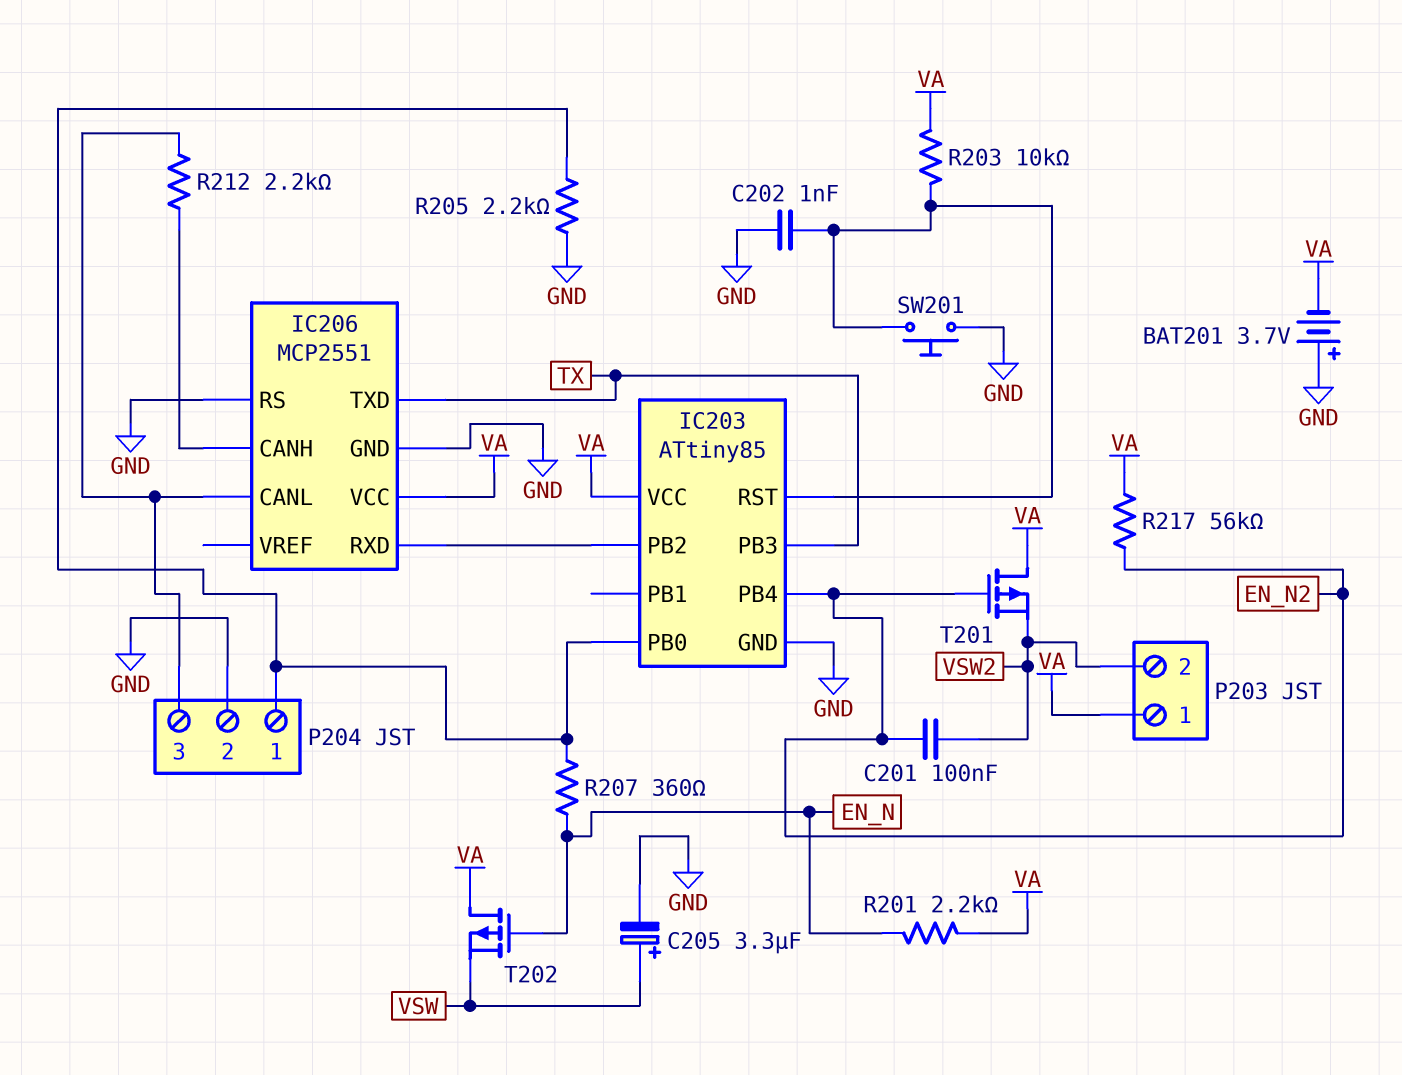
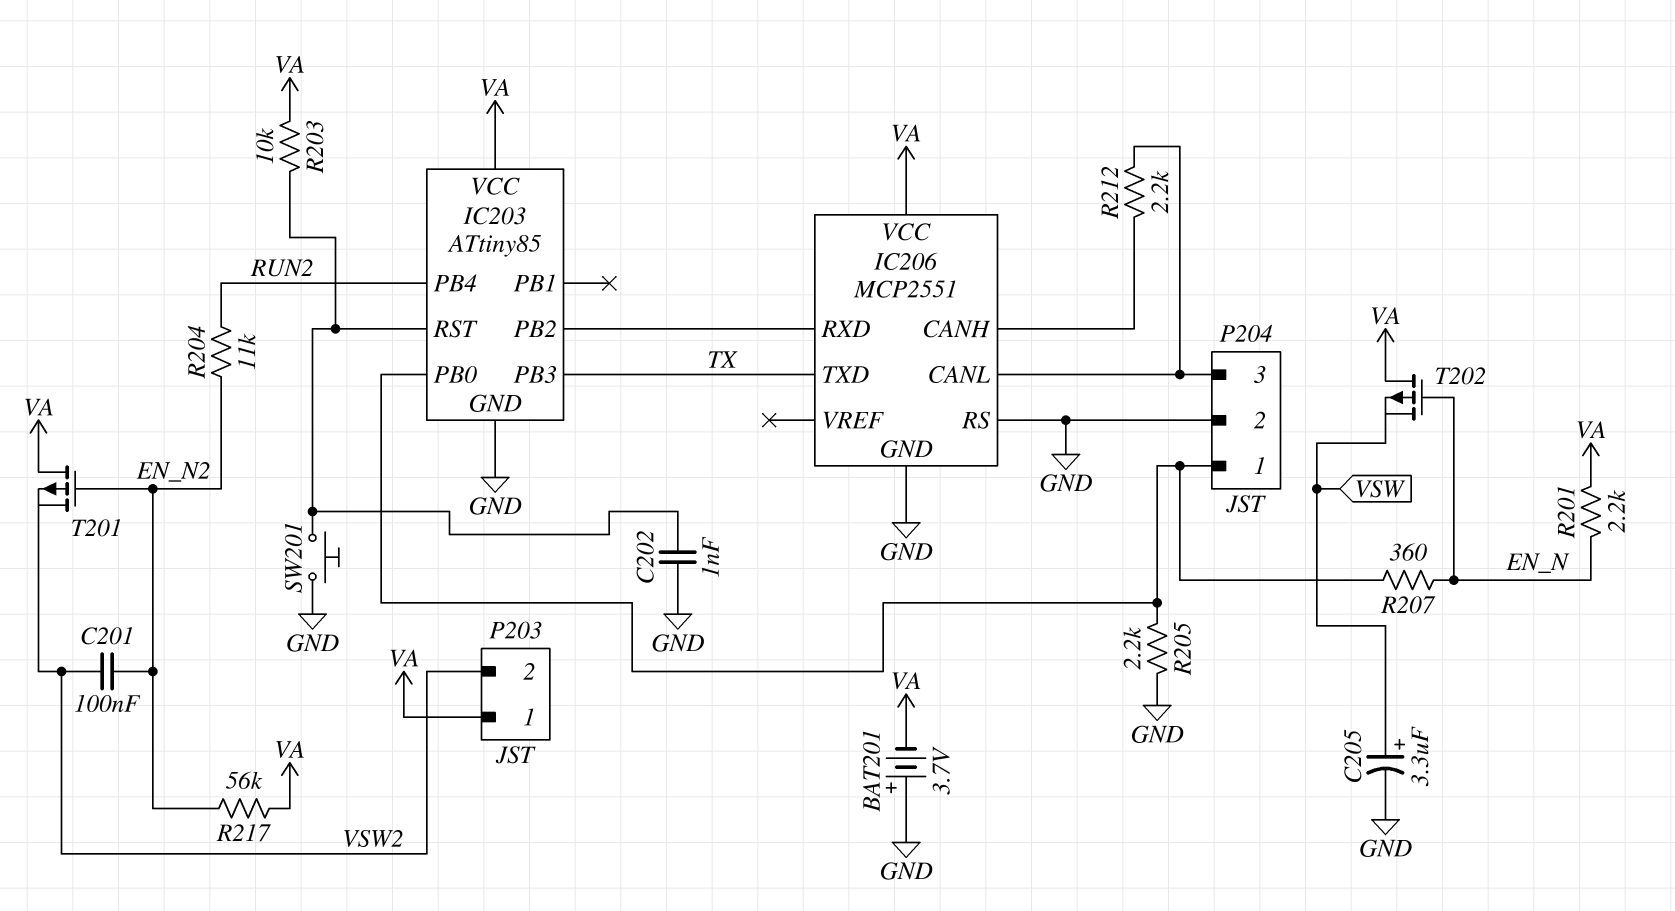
IC203 pin PB4: EN_N2 -> RUN2
R204: none -> 11k (EN_N2, RUN2)

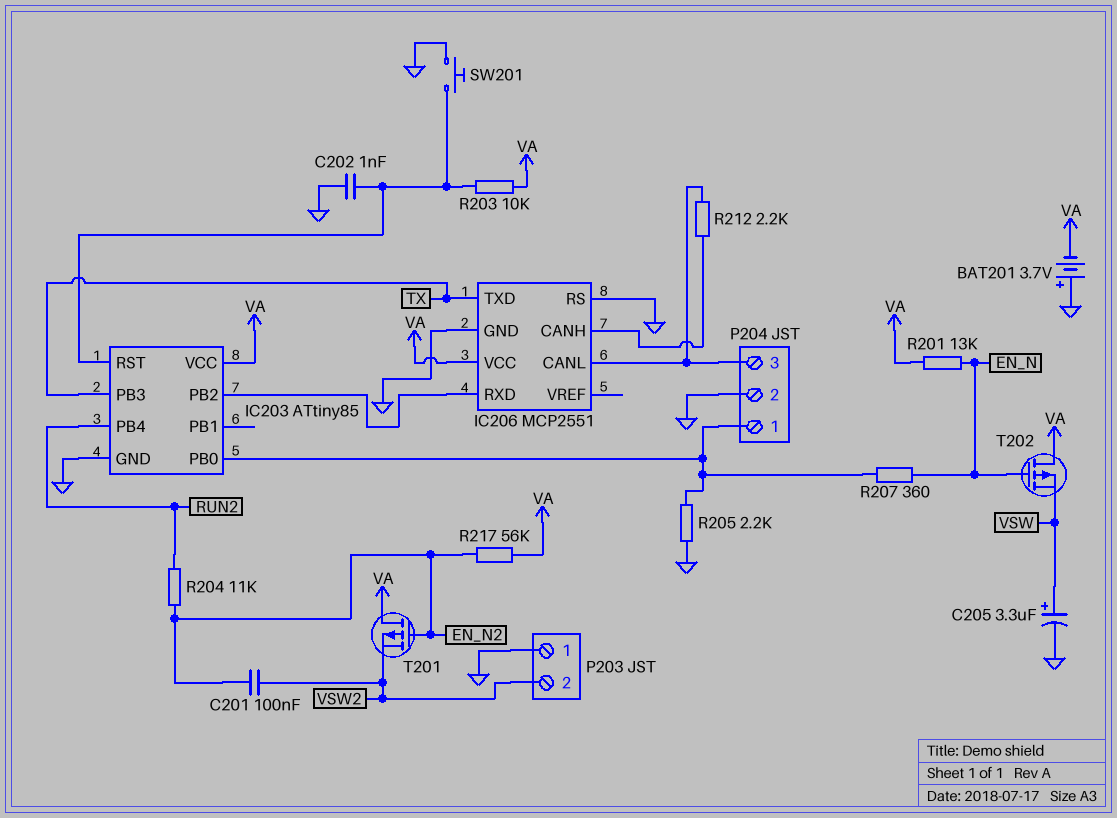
P203 pin 1: VA -> GND
R201: 2.2k (EN_N, VA) -> 13k (EN_N, VA)

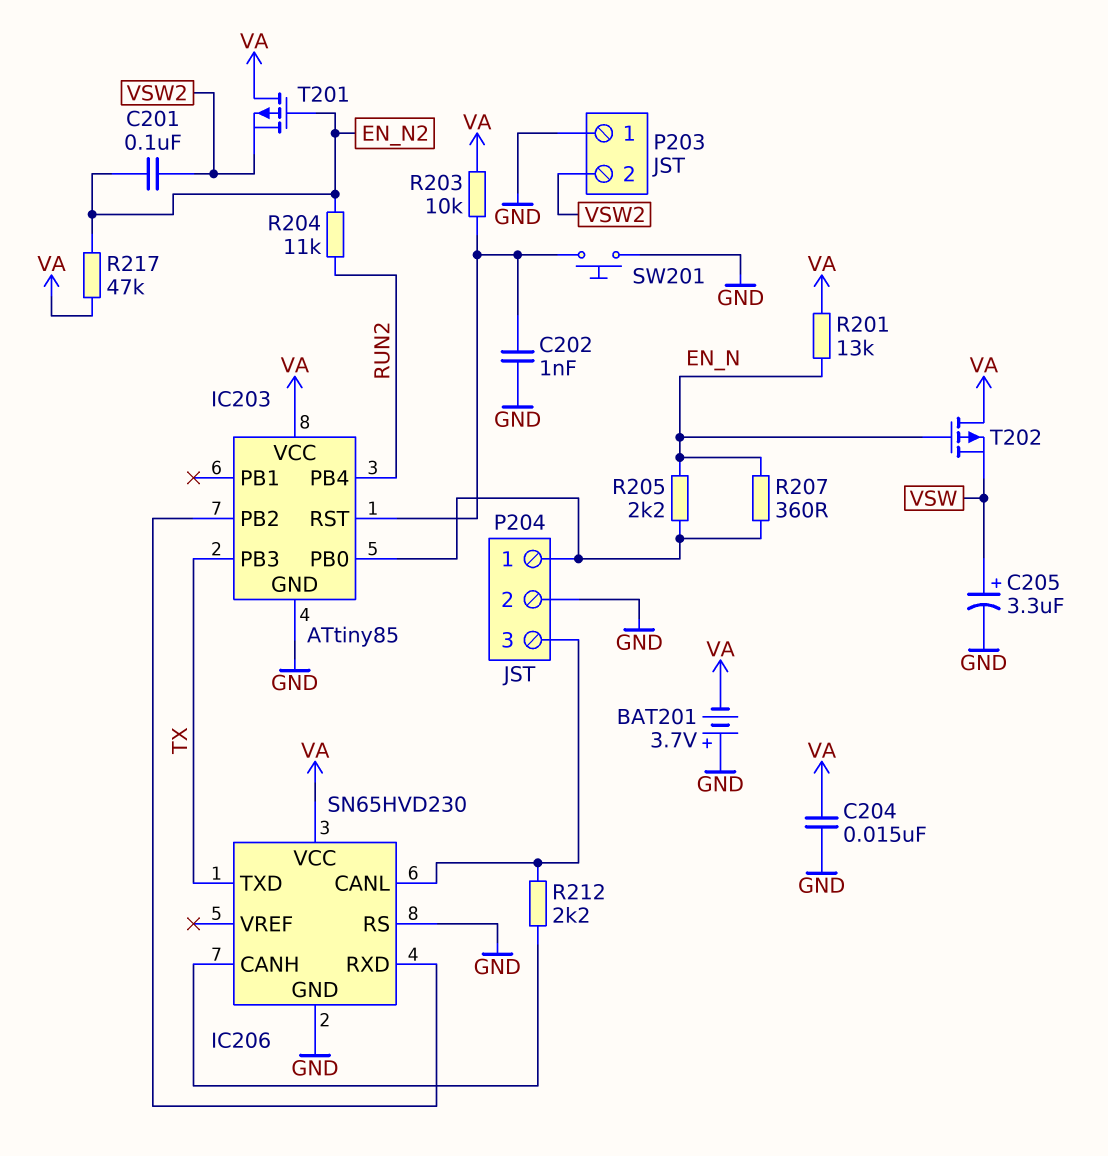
C204: none -> 15nF (GND, VA)
IC206: MCP2551 -> SN65HVD230
R205: 2.2k (GND, IC203/PB0) -> 2.2k (EN_N, IC203/PB0)
R217: 56k (EN_N2, VA) -> 47k (EN_N2, VA)

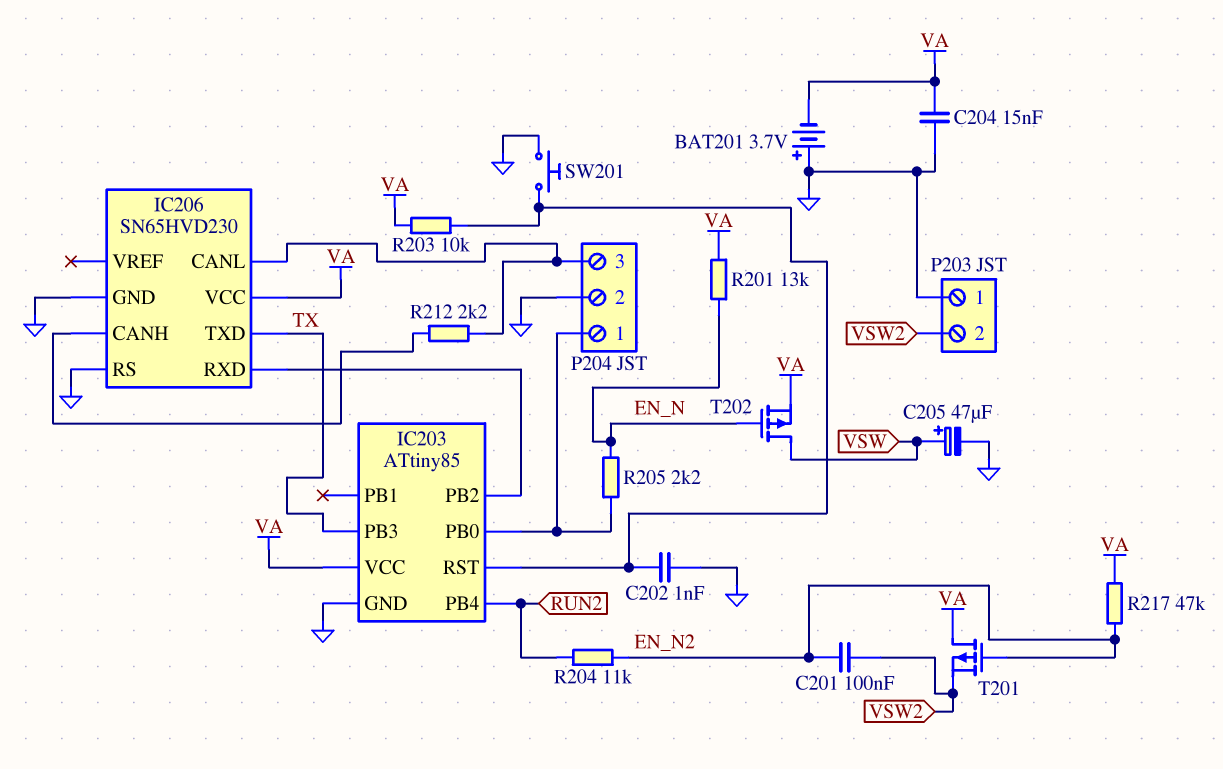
C205: 3.3uF (plus VSW, minus GND) -> 47uF (plus VSW, minus GND)
R207: 360 (EN_N, IC203/PB0) -> none
T202: PMOS (G EN_N, D VA, S VSW) -> PMOS (G EN_N, D VSW, S VA)

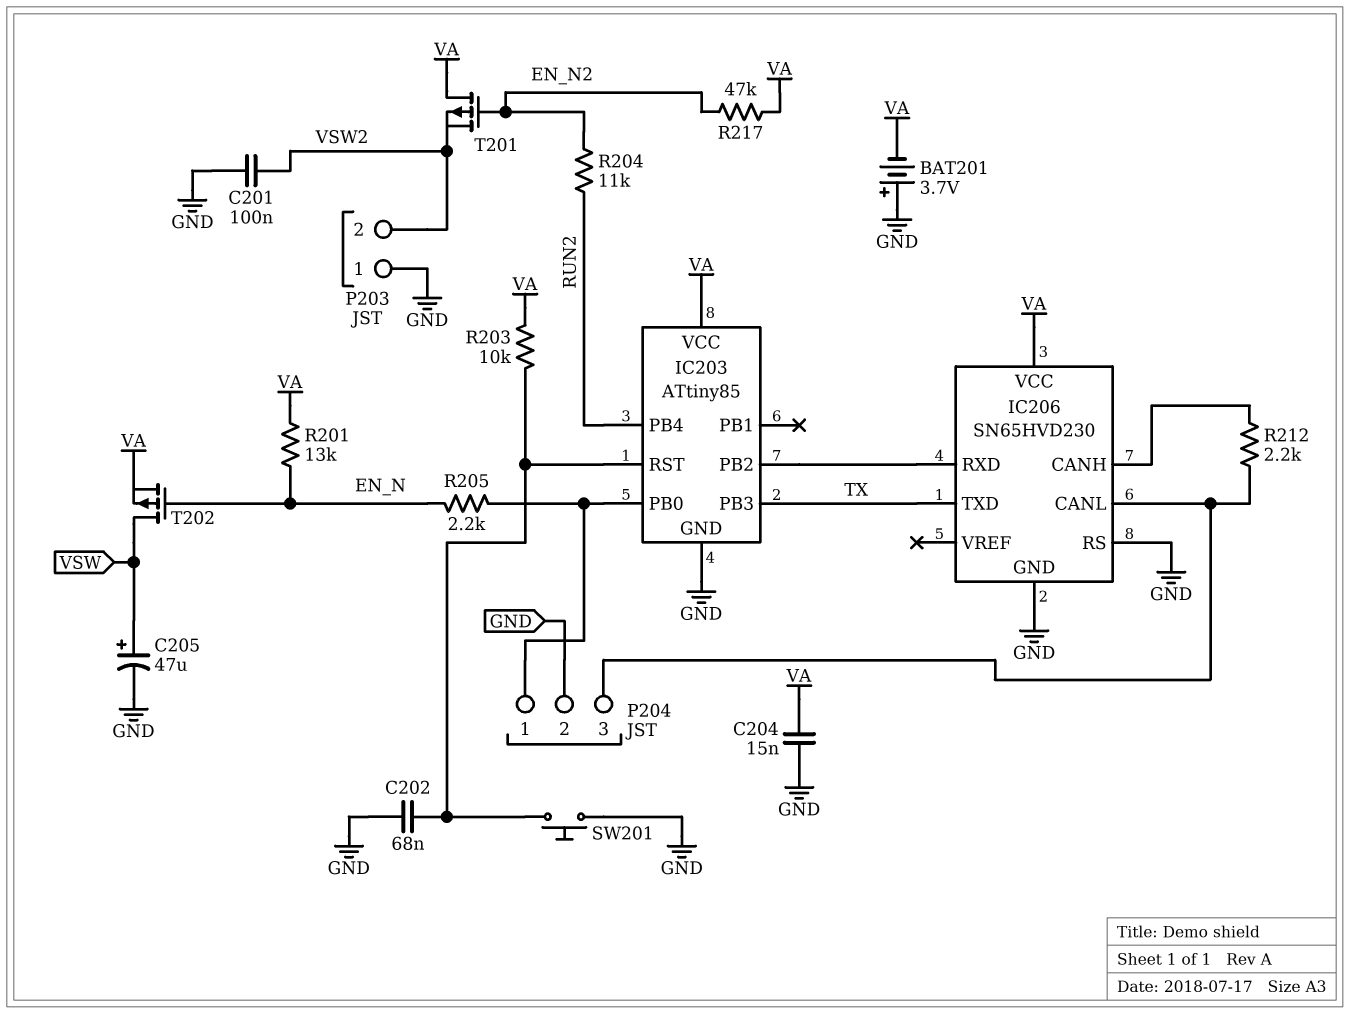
C201: 100nF (EN_N2, VSW2) -> 100nF (GND, VSW2)
C202: 1nF (GND, IC203/RST) -> 68nF (GND, IC203/RST)

